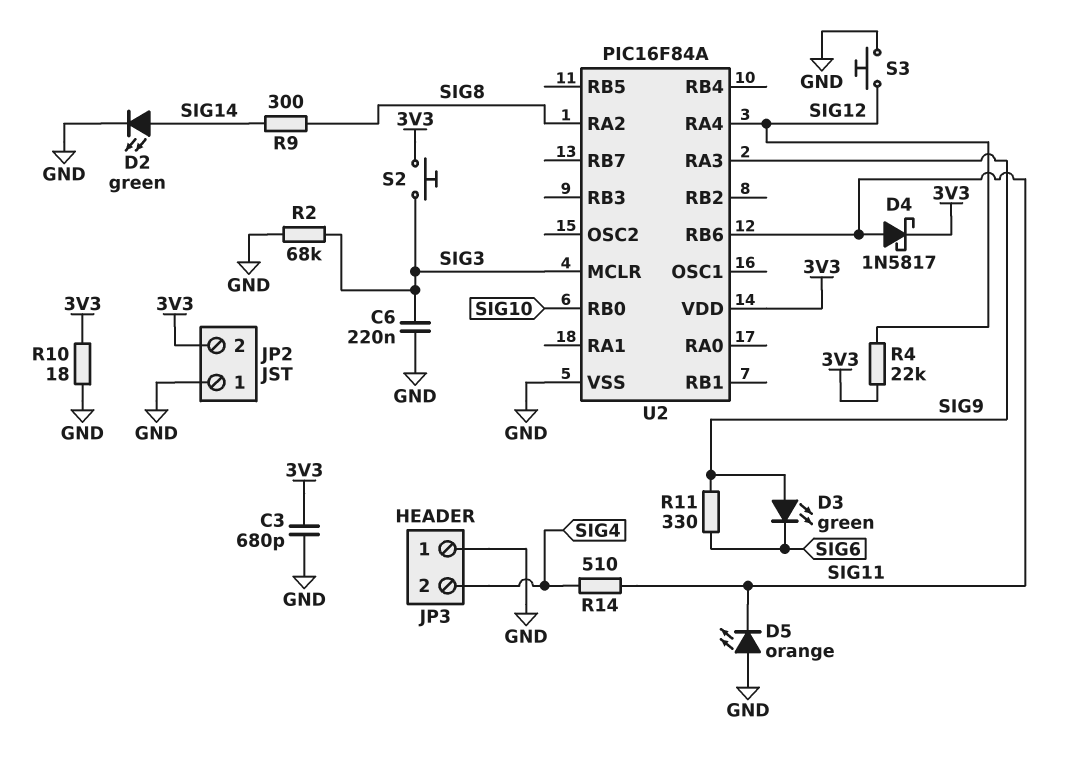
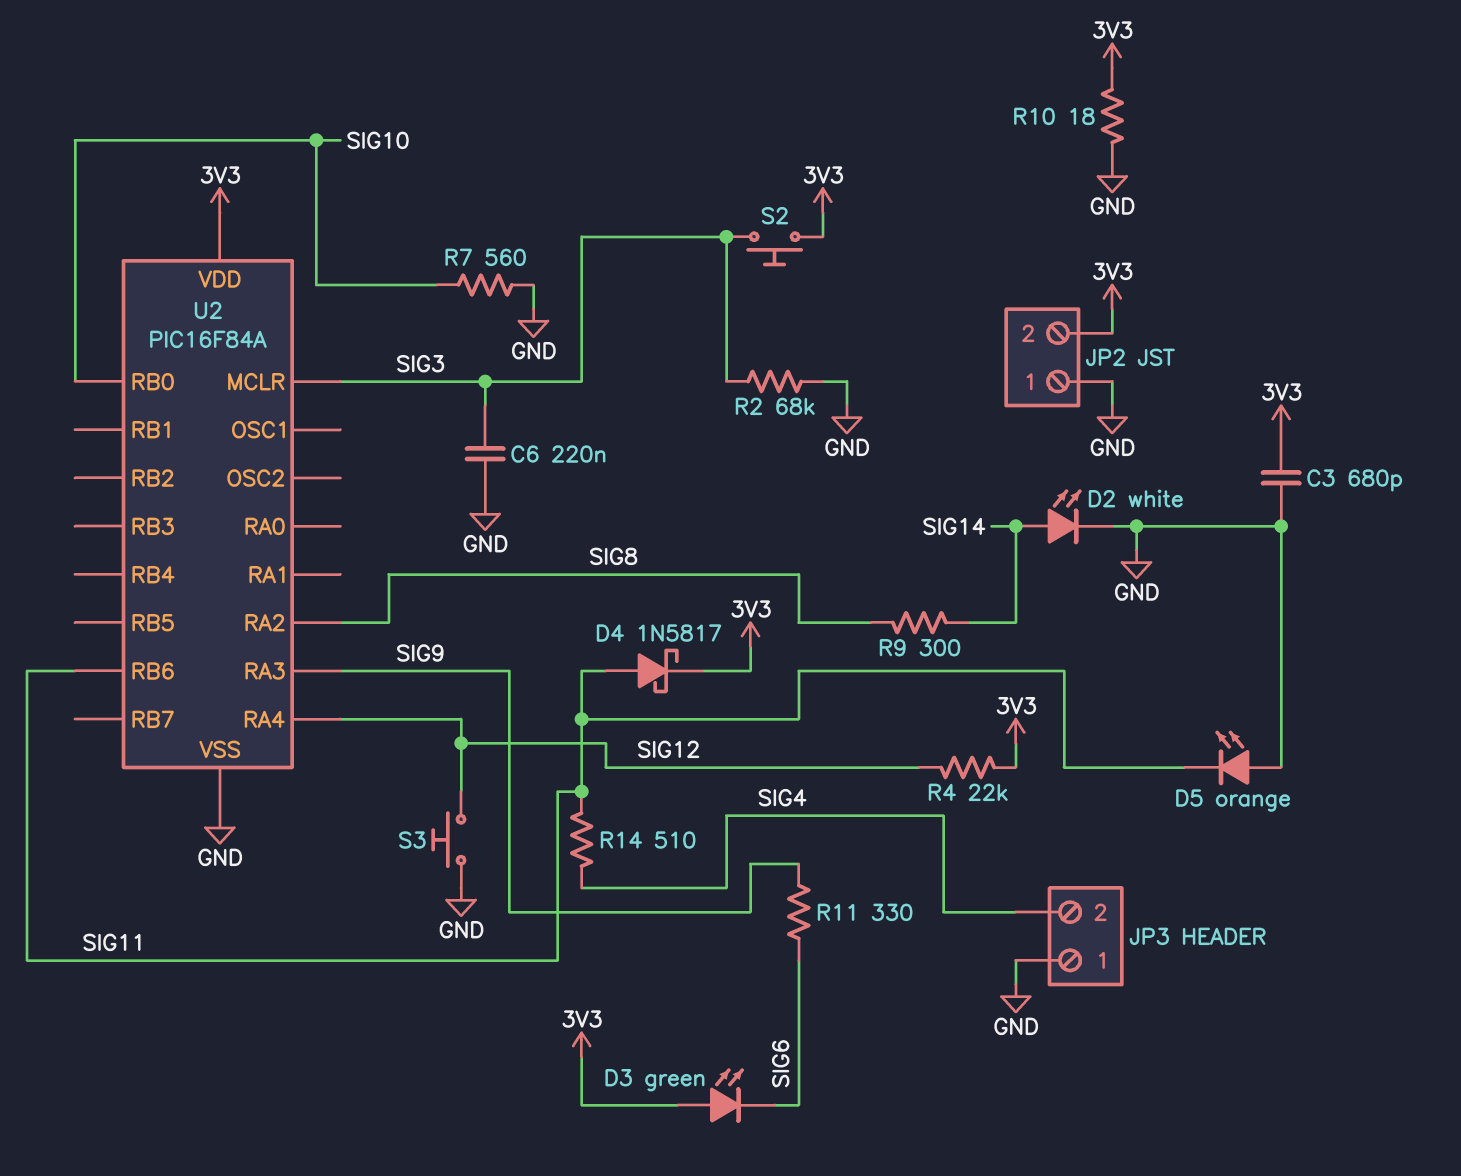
D2: LED green (A SIG14, K GND) -> LED white (A SIG14, K GND)
D3: LED green (A SIG9, K SIG6) -> LED green (A 3V3, K SIG6)
R7: none -> 560 (GND, SIG10)

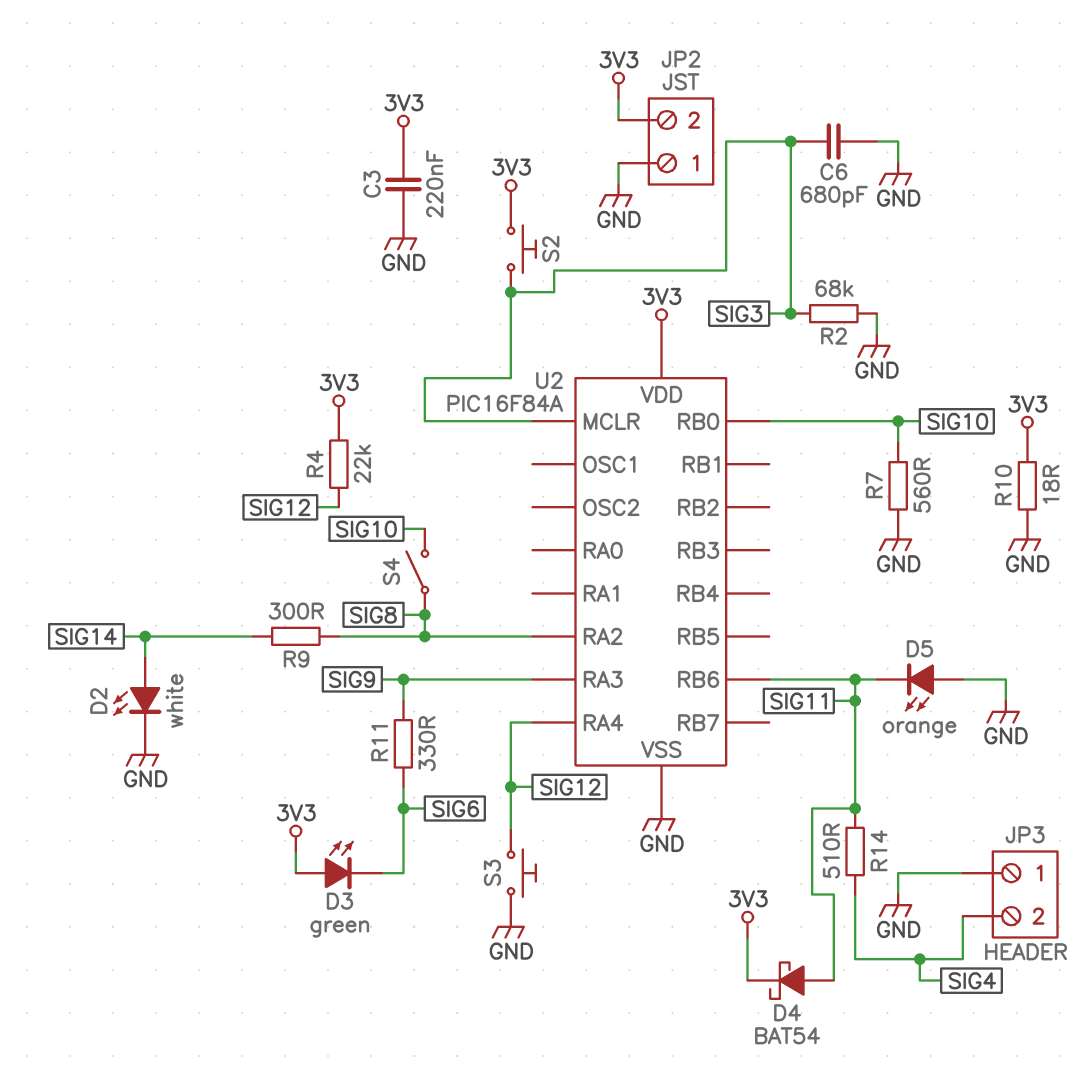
C3: 680pF (3V3, GND) -> 220nF (3V3, GND)
C6: 220nF (GND, SIG3) -> 680pF (GND, SIG3)
D4: schottky 1N5817 (A SIG11, K 3V3) -> schottky BAT54 (A SIG11, K 3V3)
S4: none -> switch (SIG8, SIG10)

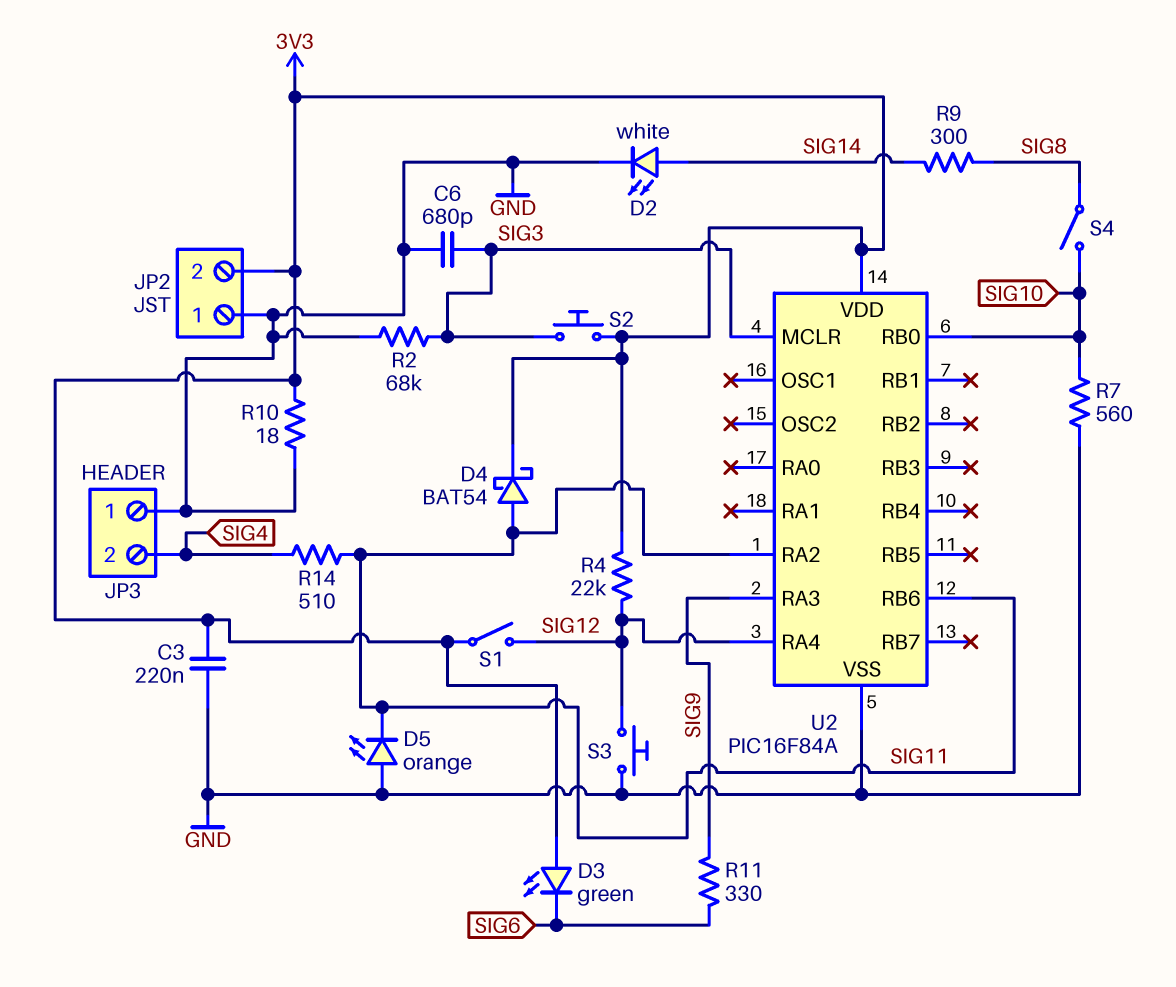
S1: none -> switch (3V3, SIG12)
U2 pin RA2: SIG8 -> SIG11

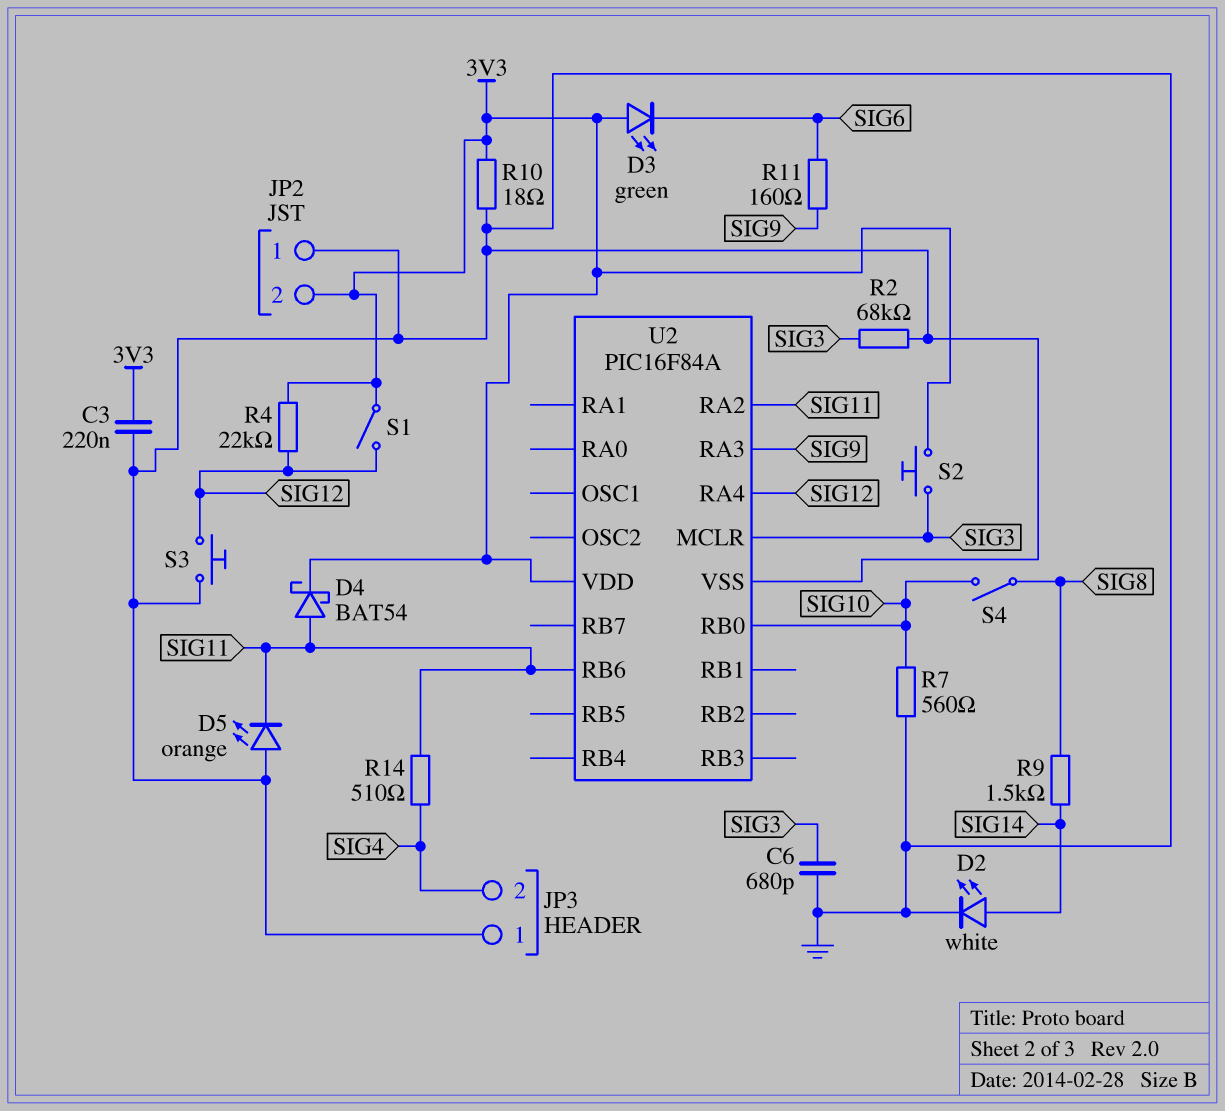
R9: 300 (SIG8, SIG14) -> 1.5k (SIG8, SIG14)
R11: 330 (SIG6, SIG9) -> 160 (SIG6, SIG9)

